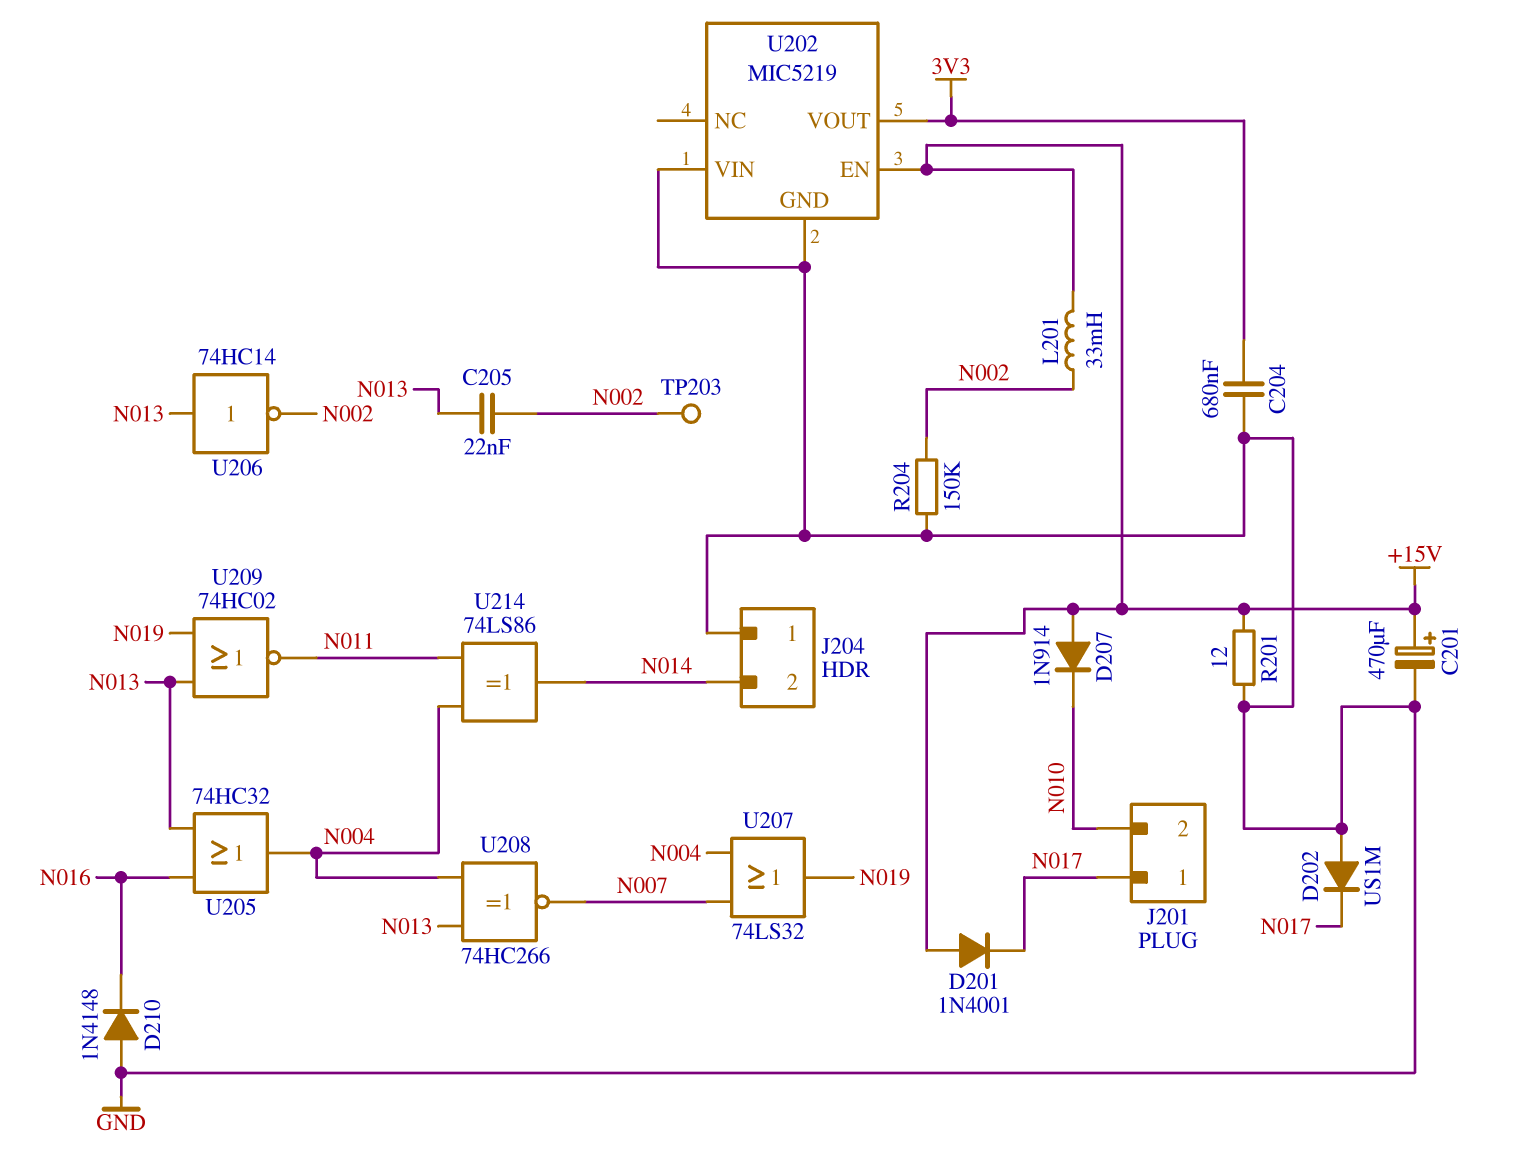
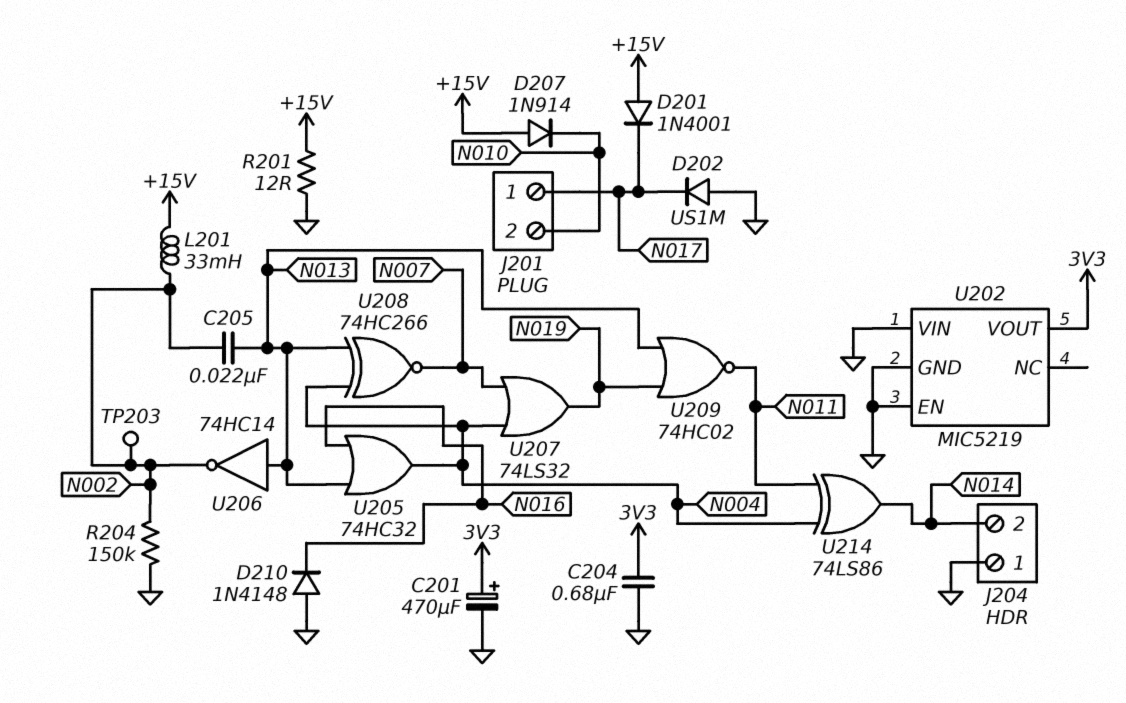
C201: 470uF (plus +15V, minus GND) -> 470uF (plus 3V3, minus GND)
U202 pin EN: +15V -> GND

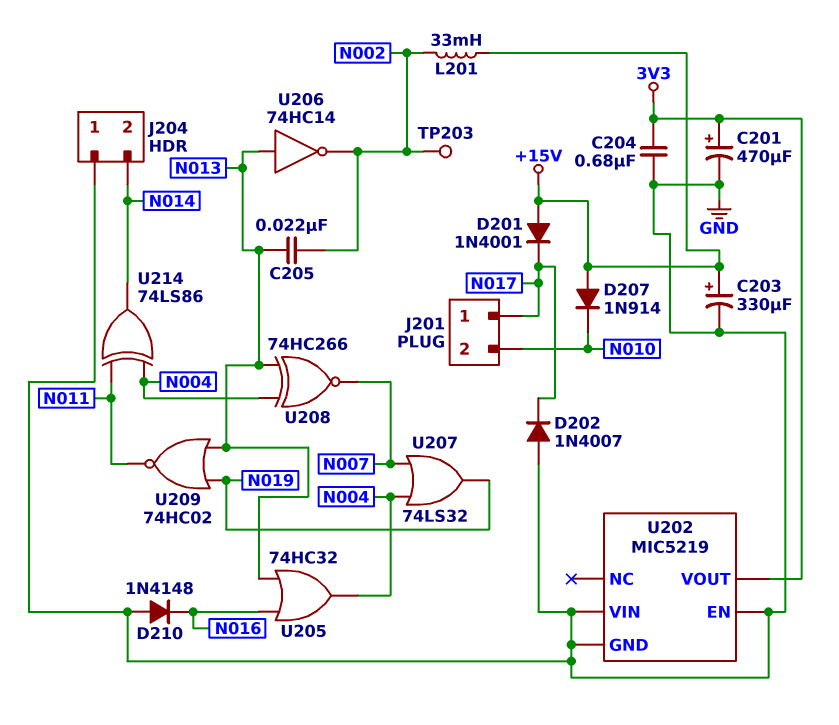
C203: none -> 330uF (plus +15V, minus GND)
D202: diode US1M (A GND, K N017) -> diode 1N4007 (A GND, K N017)
R201: 12 (+15V, GND) -> none
R204: 150k (GND, N002) -> none

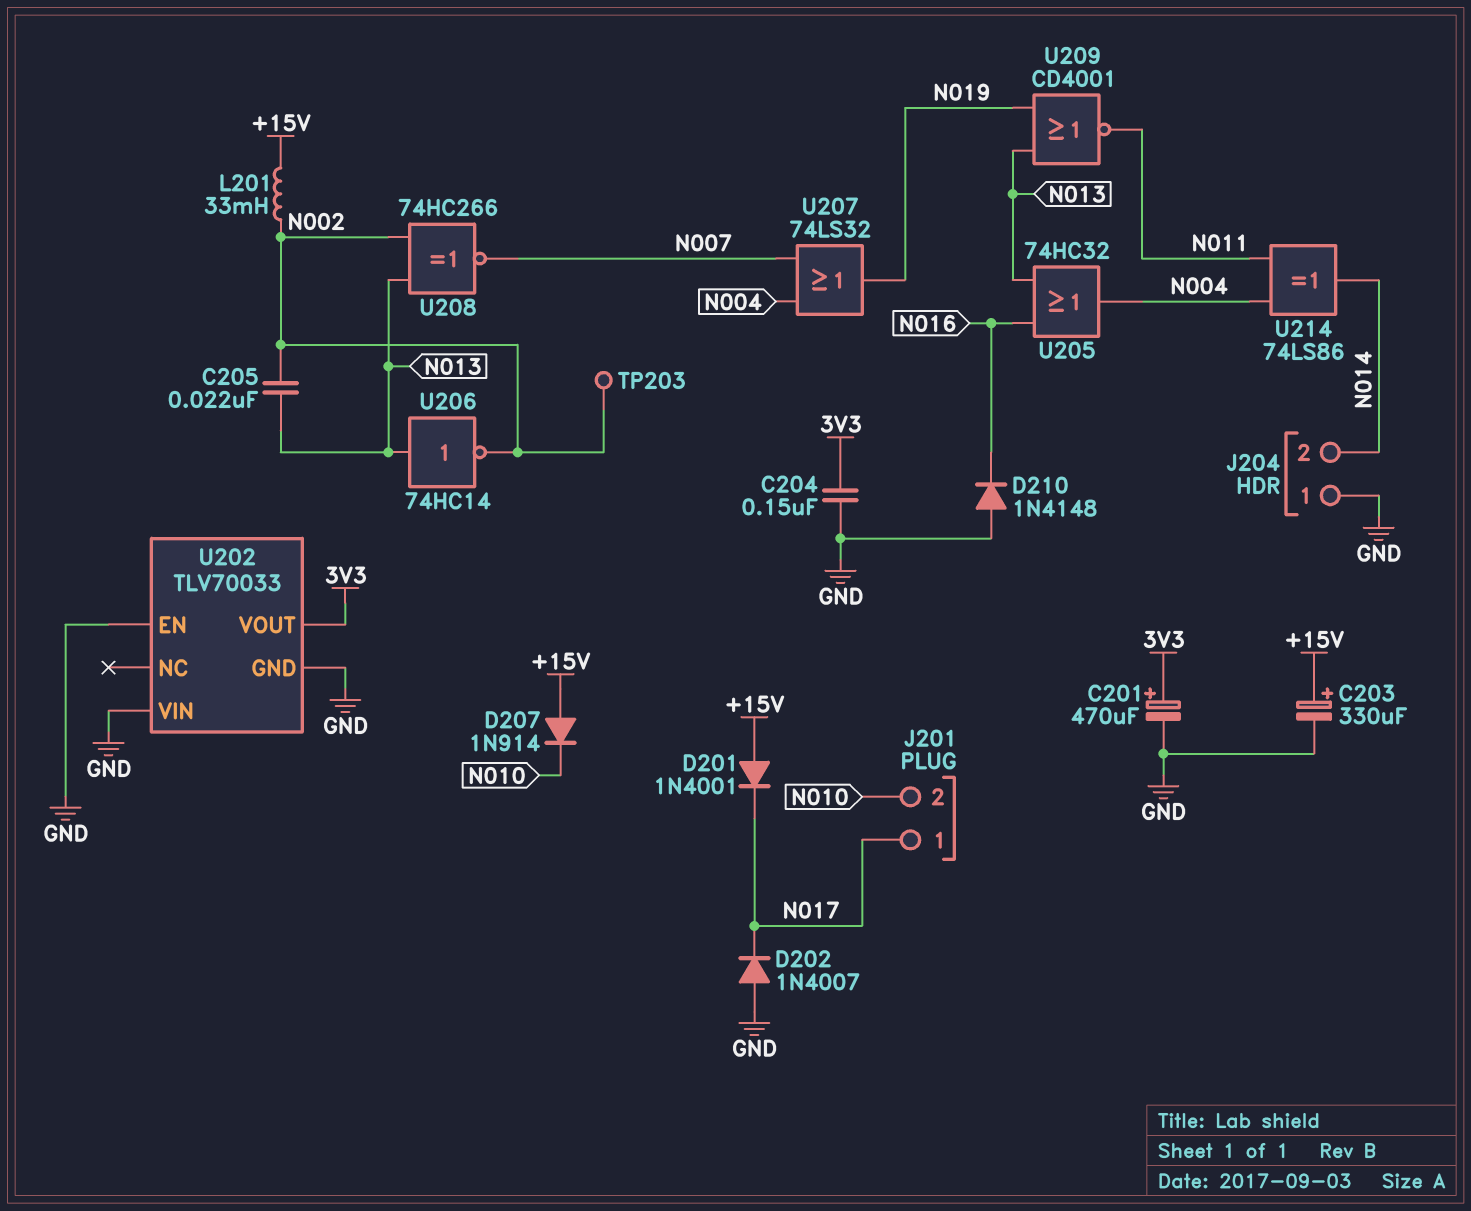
C204: 680nF (3V3, GND) -> 150nF (3V3, GND)
U202: MIC5219 -> TLV70033
U208: XNOR 74HC266 (in N004, in N013, out N007) -> XNOR 74HC266 (in N002, in N013, out N007)
U209: NOR 74HC02 (in N013, in N019, out N011) -> NOR CD4001 (in N013, in N019, out N011)

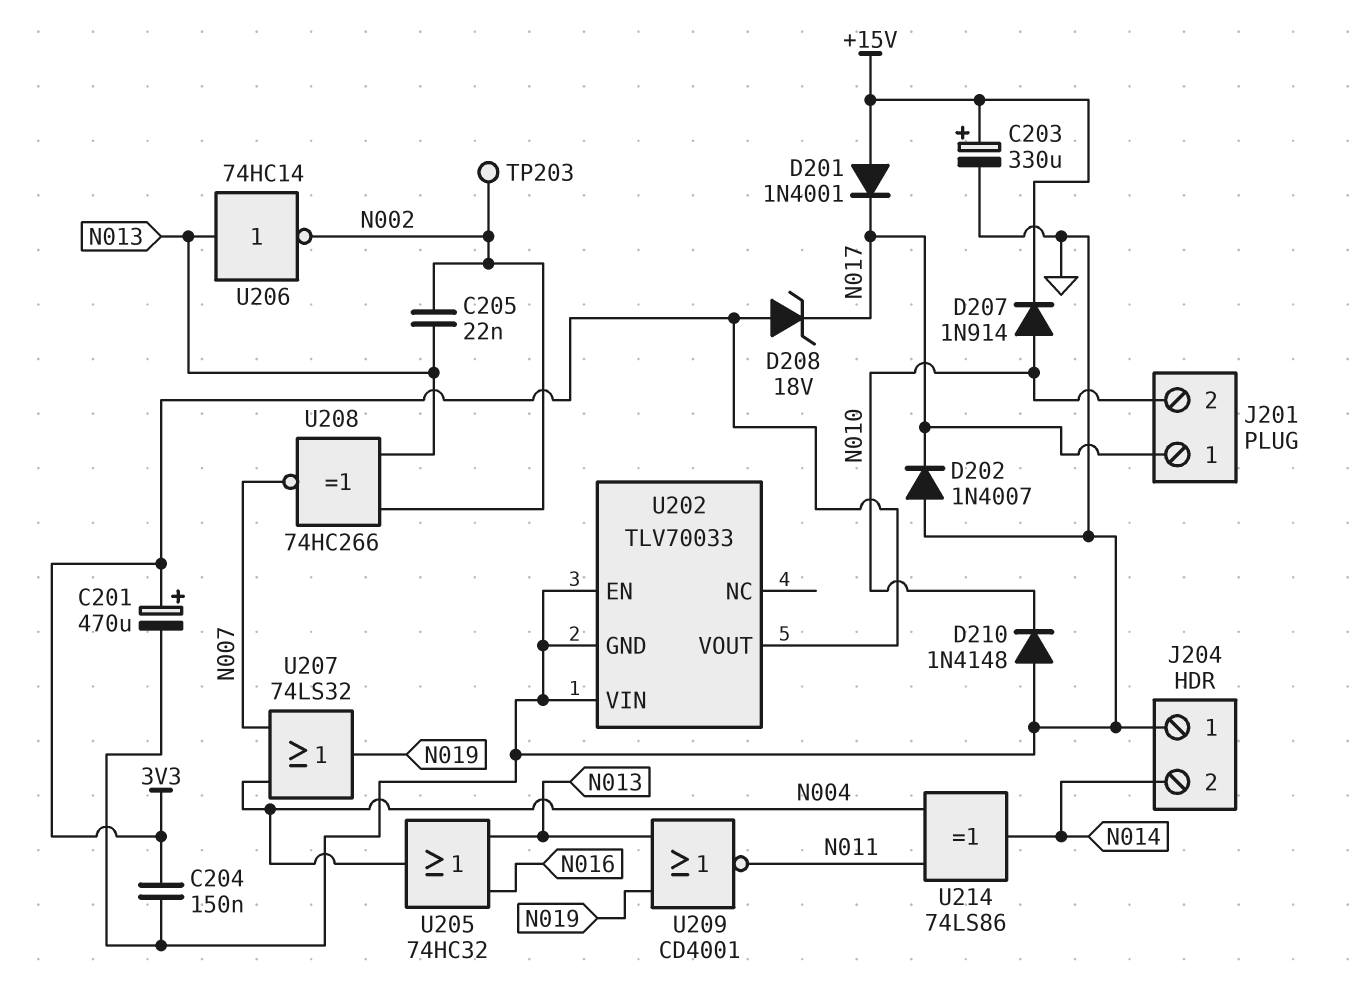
D207: diode 1N914 (A +15V, K N010) -> diode 1N914 (A N010, K +15V)
D208: none -> zener 18V (A 3V3, K N017)
D210: diode 1N4148 (A GND, K N016) -> diode 1N4148 (A GND, K N010)
L201: 33mH (+15V, N002) -> none

